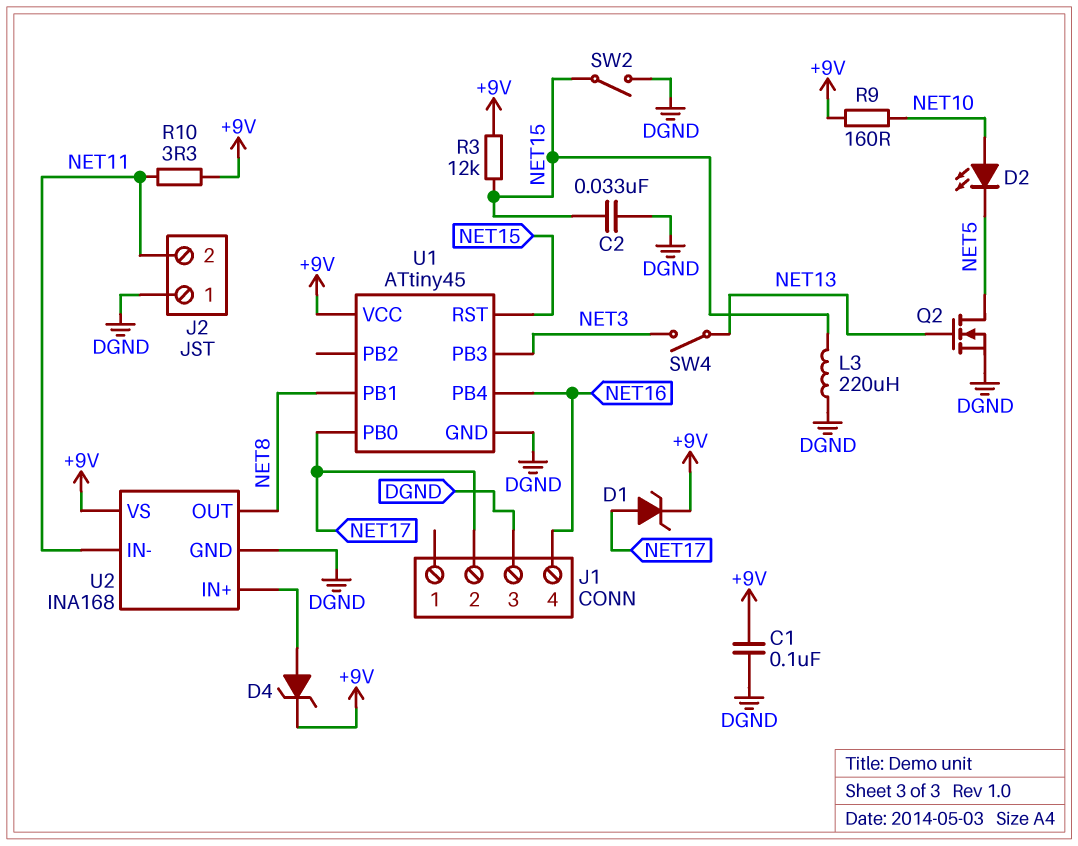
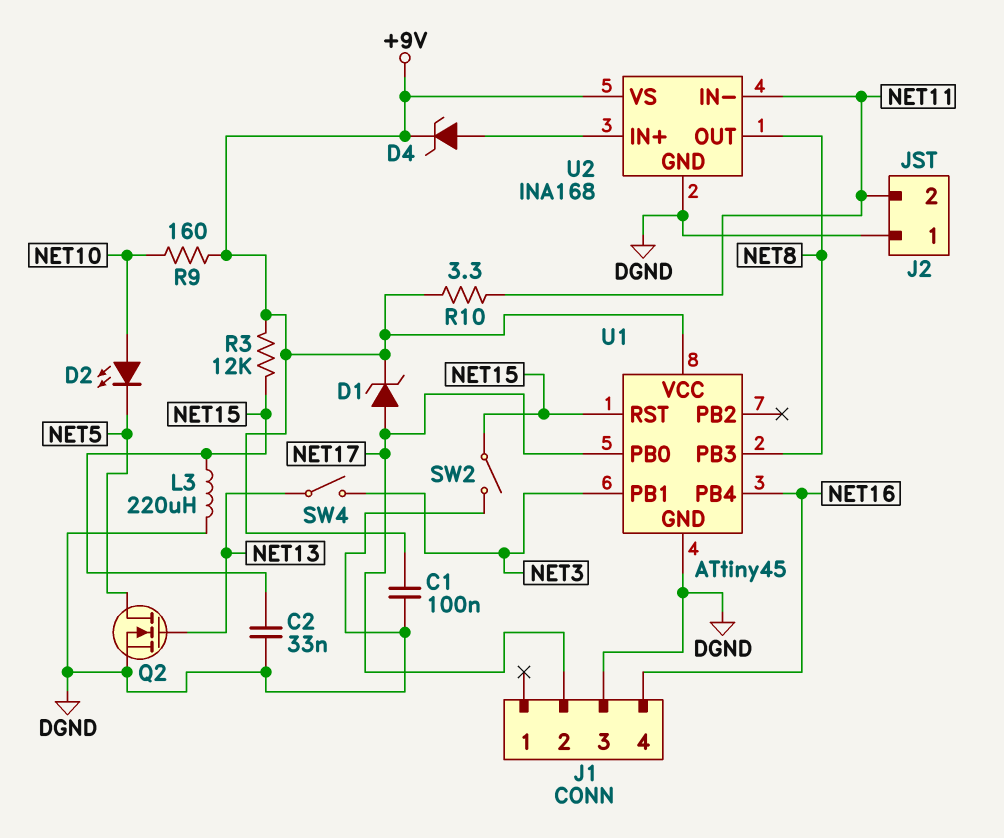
U1 pin PB1: NET8 -> NET3
U1 pin PB3: NET3 -> NET8

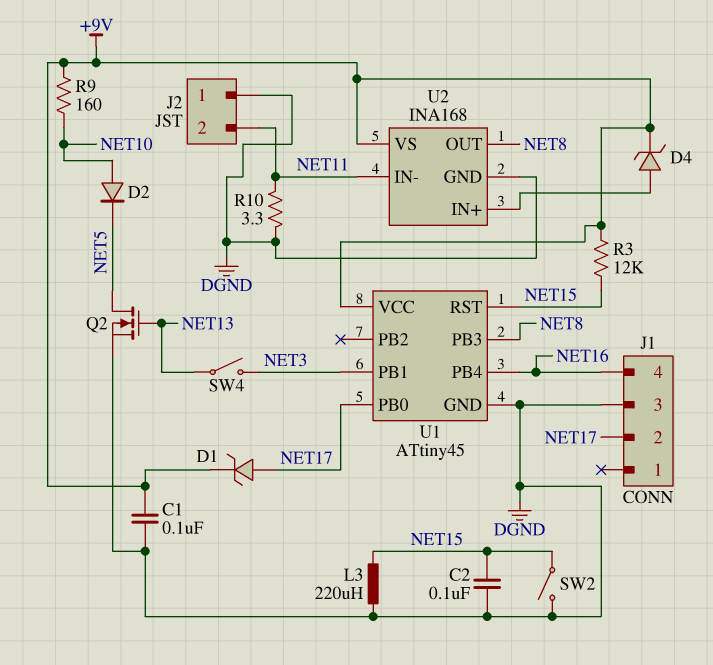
C2: 33nF (DGND, NET15) -> 100nF (DGND, NET15)
D2: LED (A NET10, K NET5) -> diode (A NET10, K NET5)
R10: 3.3 (+9V, NET11) -> 3.3 (DGND, NET11)

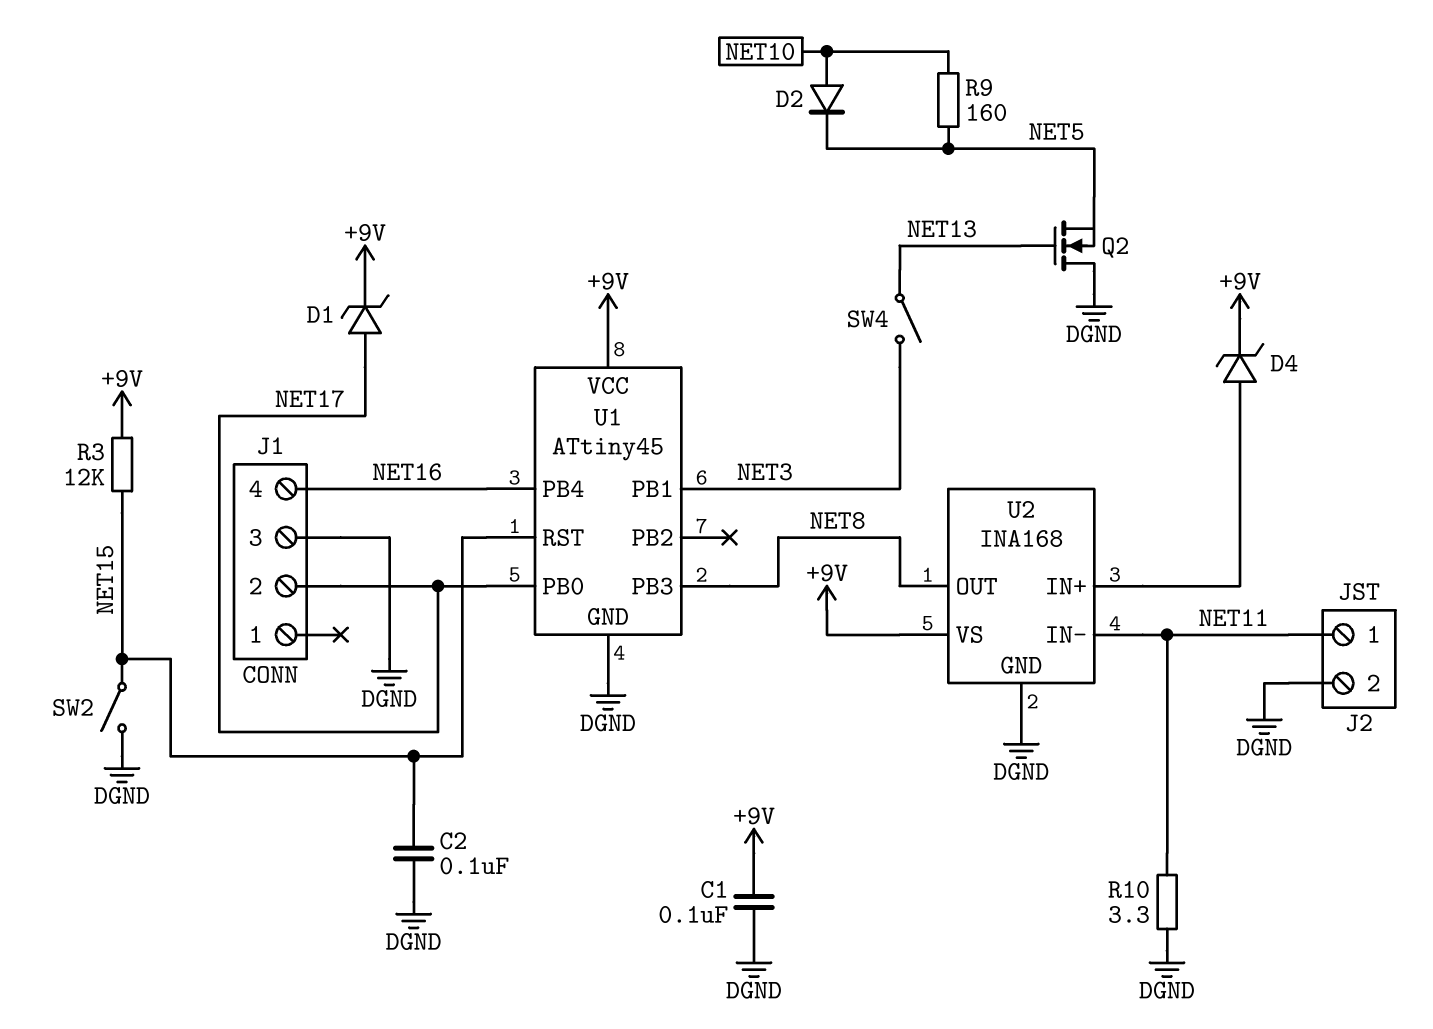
J2 pin 1: DGND -> NET11
J2 pin 2: NET11 -> DGND
L3: 220uH (DGND, NET15) -> none
Q2: NMOS (G NET13, D NET5, S DGND) -> NMOS (G NET13, D DGND, S NET5)
R9: 160 (+9V, NET10) -> 160 (NET5, NET10)

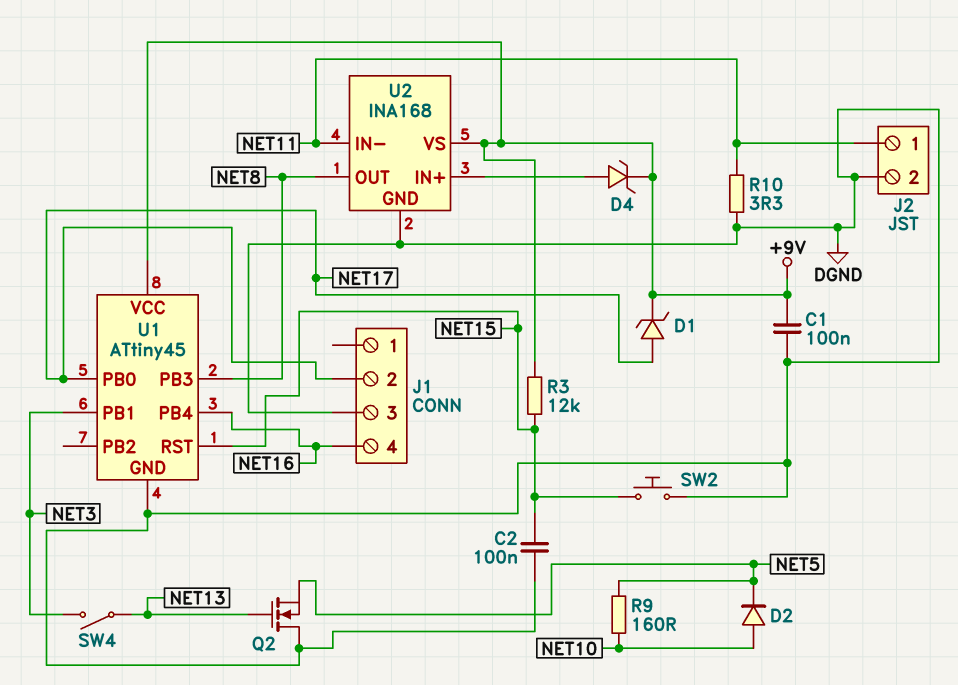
SW2: switch (DGND, NET15) -> button (DGND, NET15)

